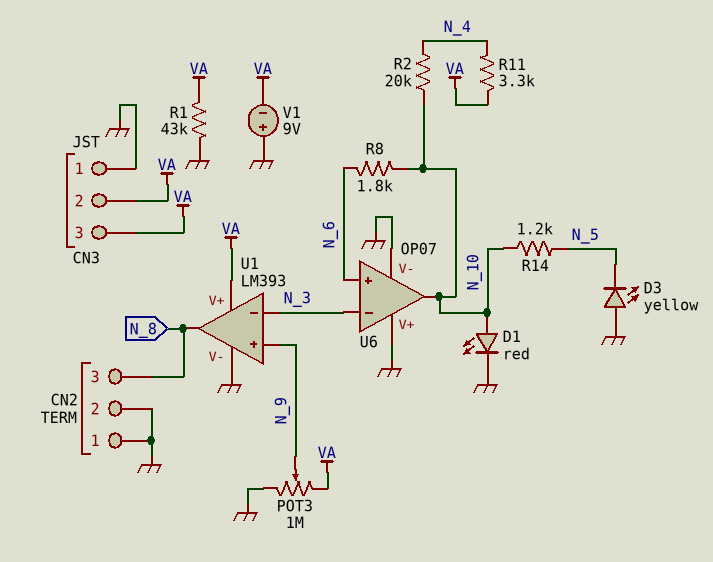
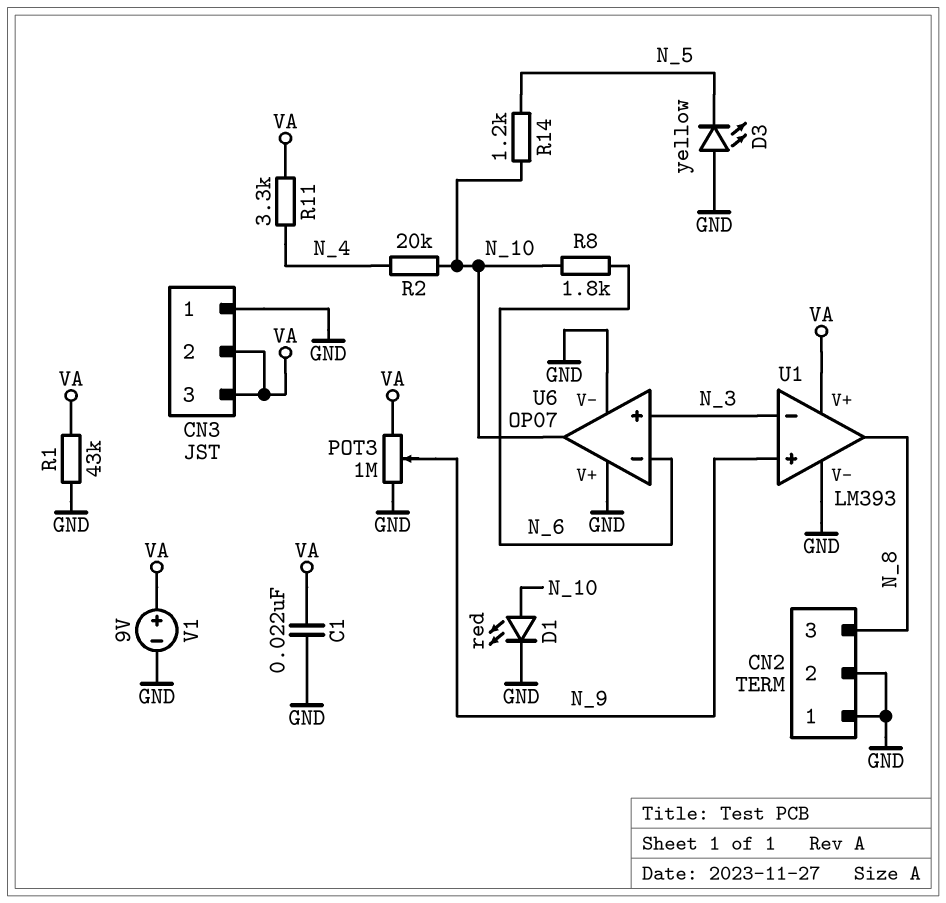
C1: none -> 22nF (GND, VA)
U6 pin in+: N_6 -> N_3
U6 pin in-: N_3 -> N_6
V1: 9V (plus GND, minus VA) -> 9V (plus VA, minus GND)

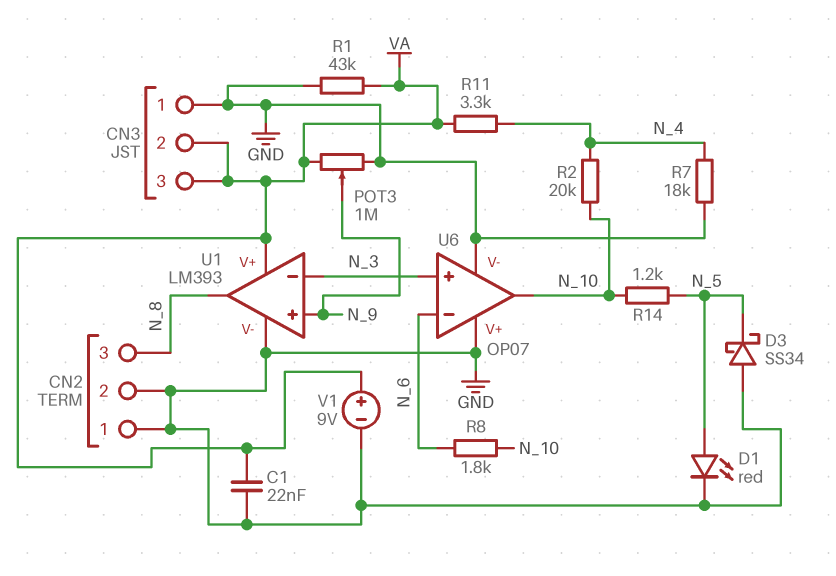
D1: LED red (A N_10, K GND) -> LED red (A N_5, K GND)
D3: LED yellow (A GND, K N_5) -> schottky SS34 (A GND, K N_5)
R7: none -> 18k (GND, N_4)

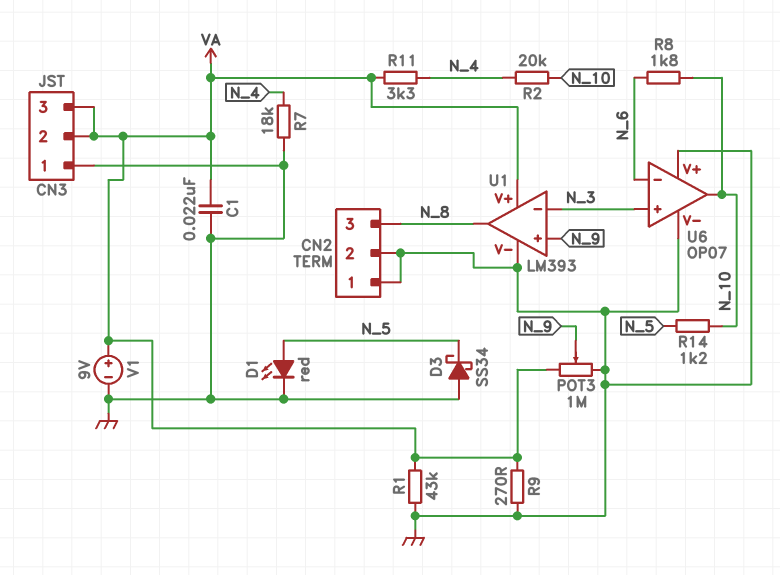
R9: none -> 270 (GND, VA)

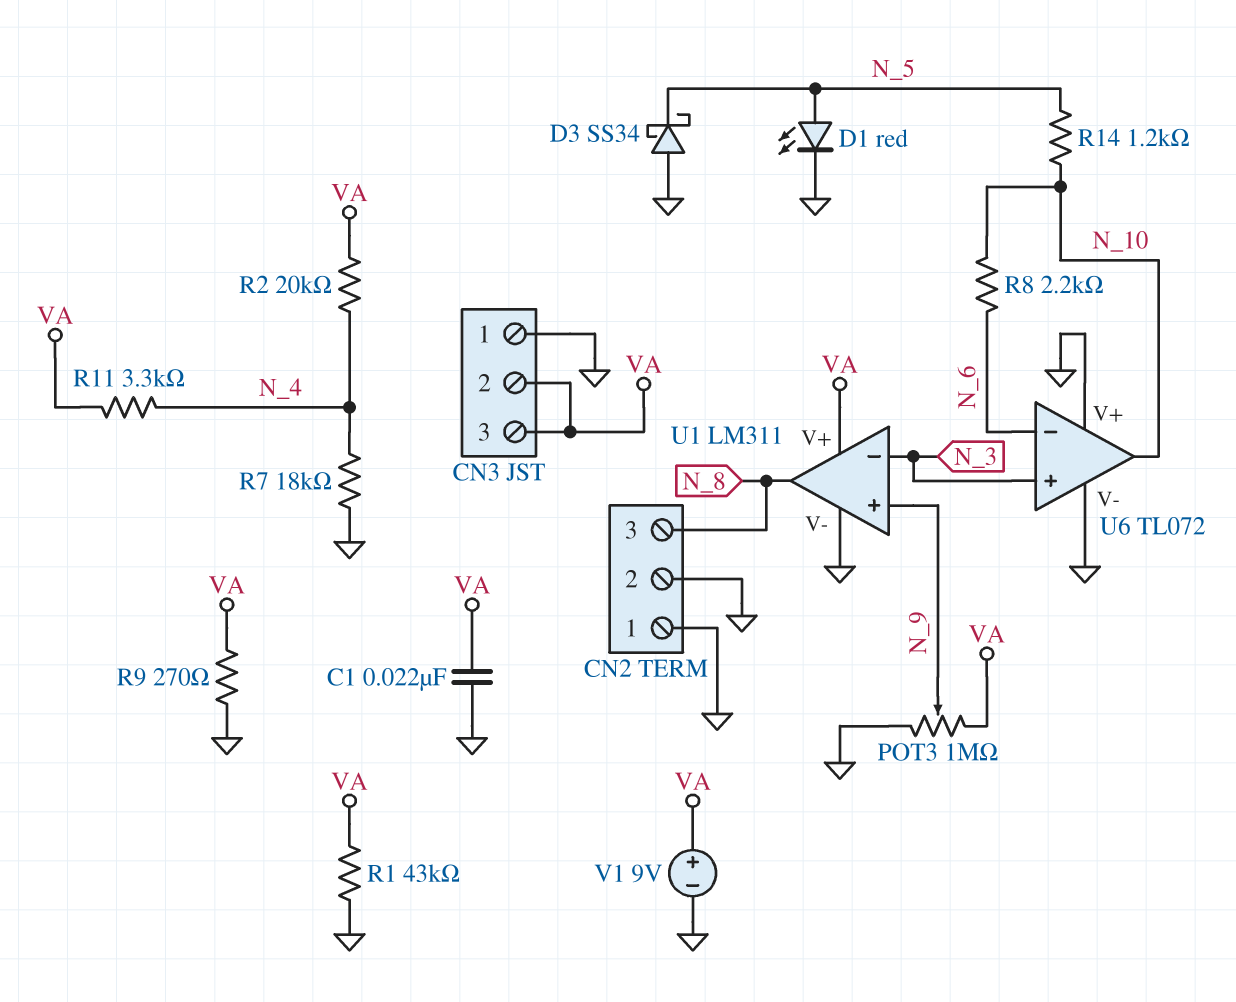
R2: 20k (N_4, N_10) -> 20k (N_4, VA)
R8: 1.8k (N_6, N_10) -> 2.2k (N_6, N_10)
U1: LM393 -> LM311
U6: OP07 -> TL072

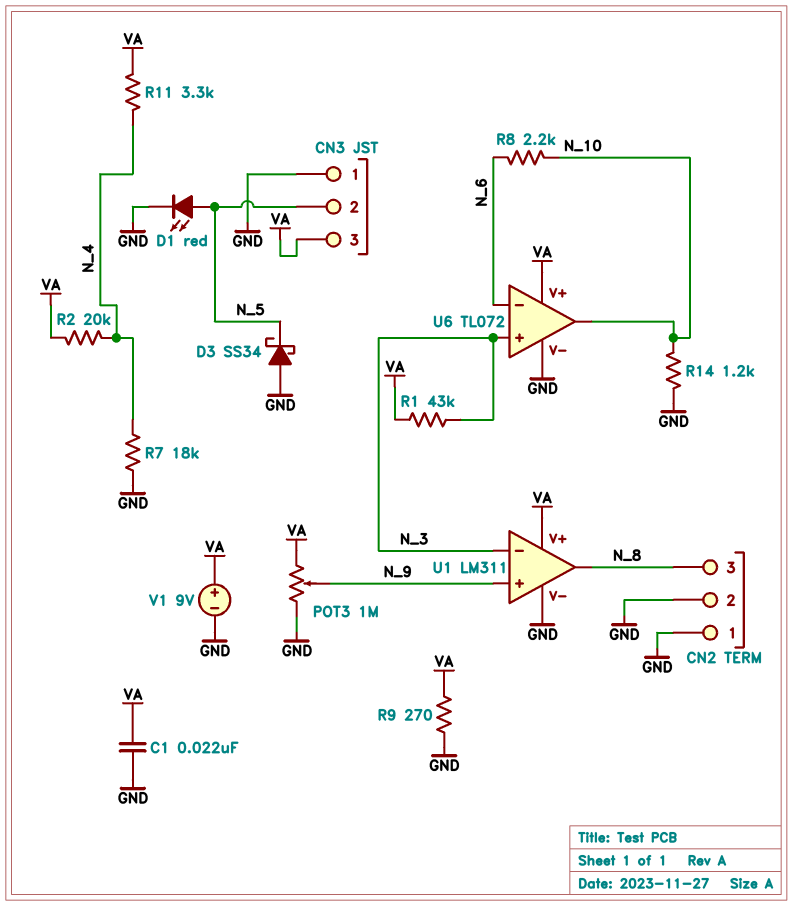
CN3 pin 2: VA -> N_5
R1: 43k (GND, VA) -> 43k (N_3, VA)
R14: 1.2k (N_5, N_10) -> 1.2k (GND, N_10)
U6 pin V+: GND -> VA

